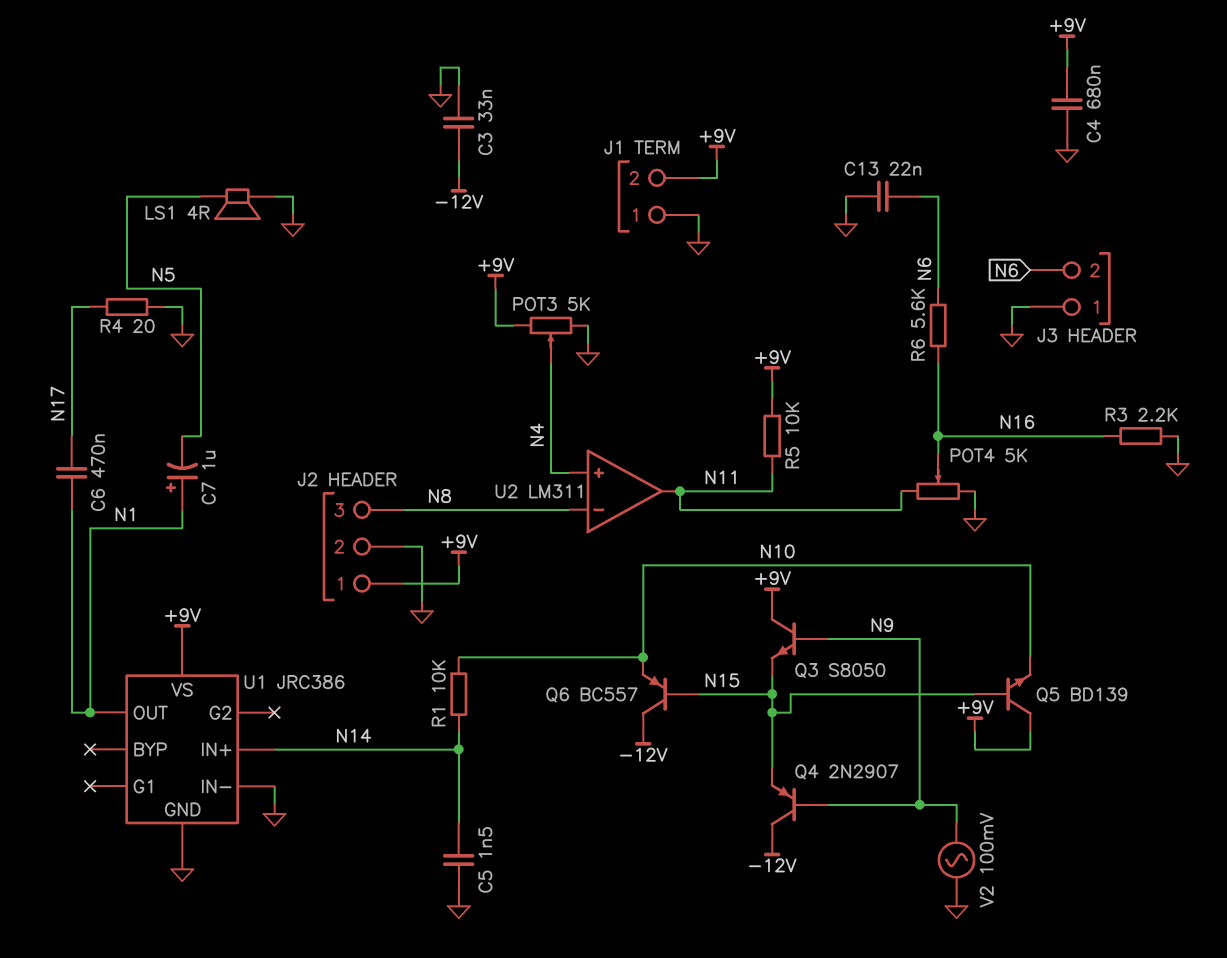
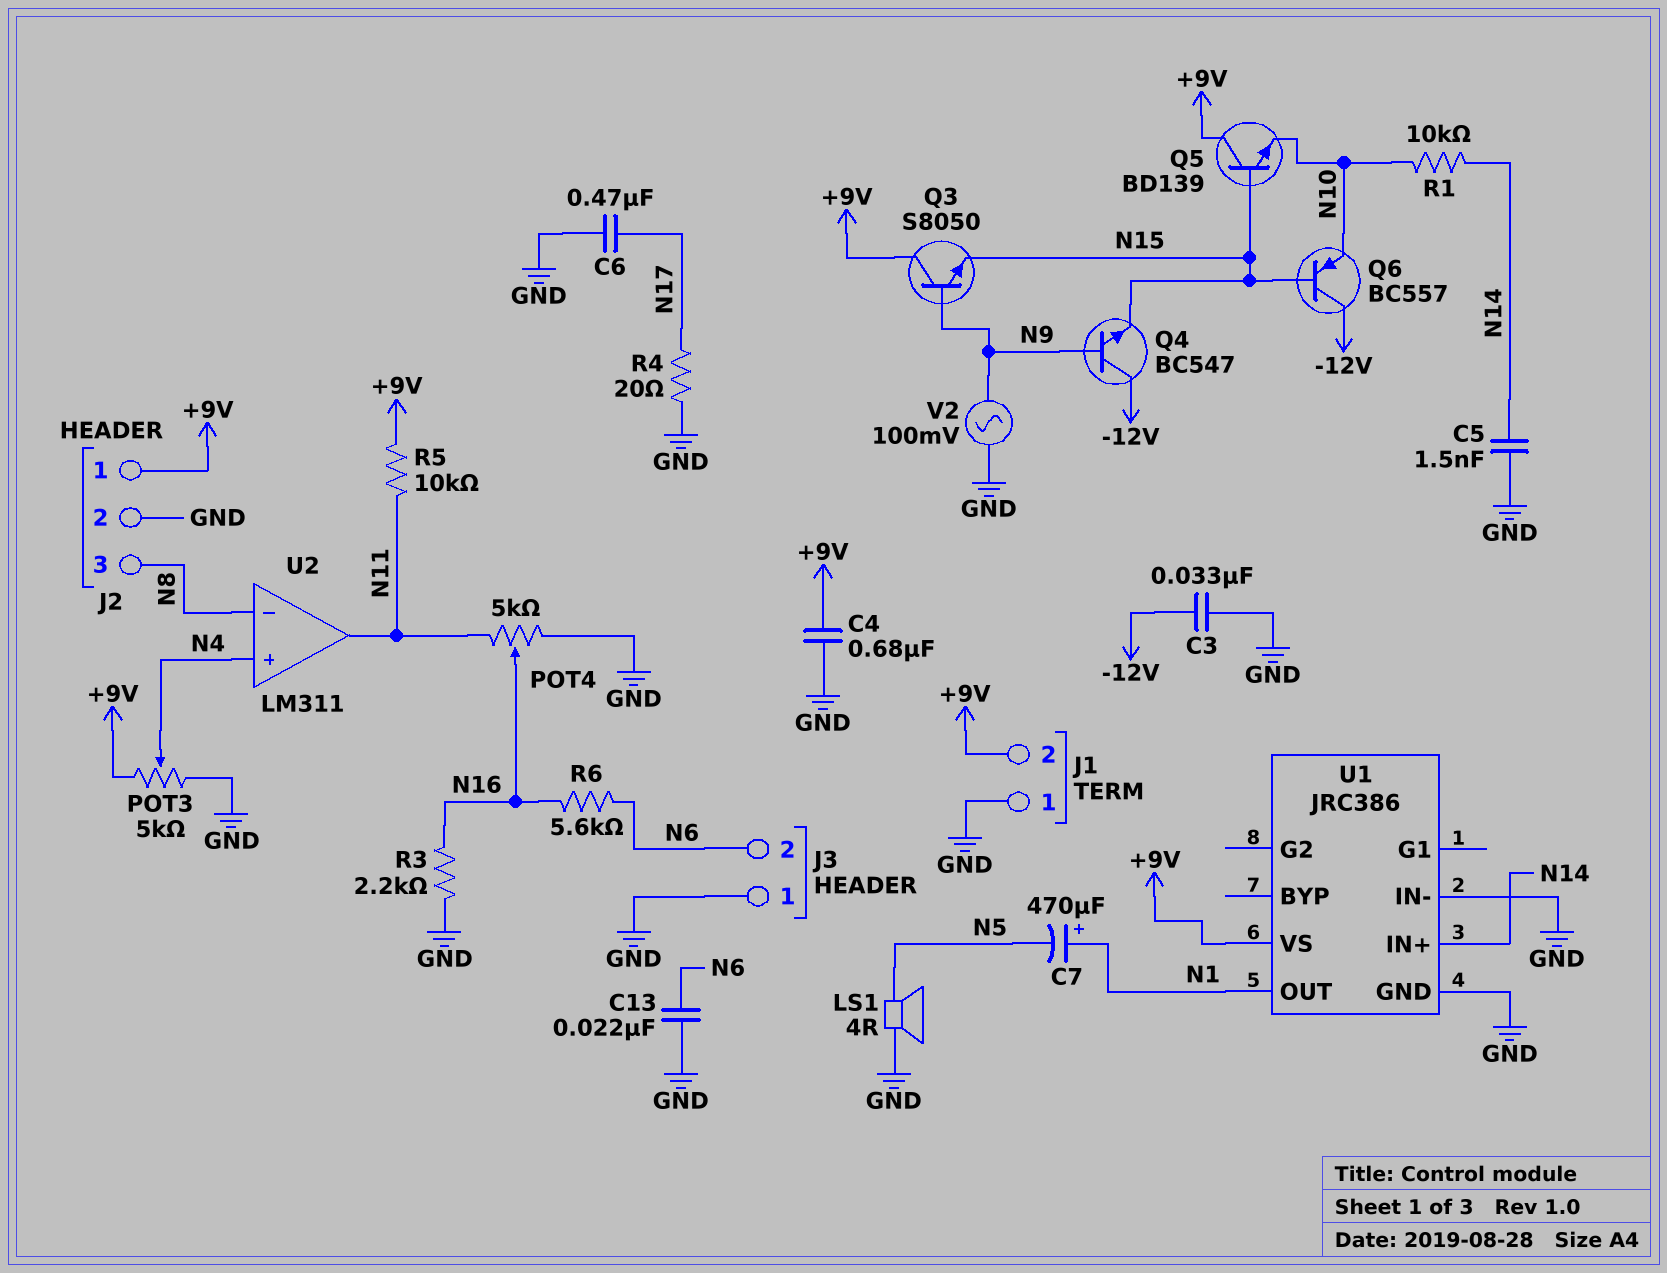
C6: 470nF (N1, N17) -> 470nF (GND, N17)
C7: 1uF (plus N1, minus N5) -> 470uF (plus N1, minus N5)
Q4: PNP 2N2907 (B N9, C -12V, E N15) -> NPN BC547 (B N9, C -12V, E N15)

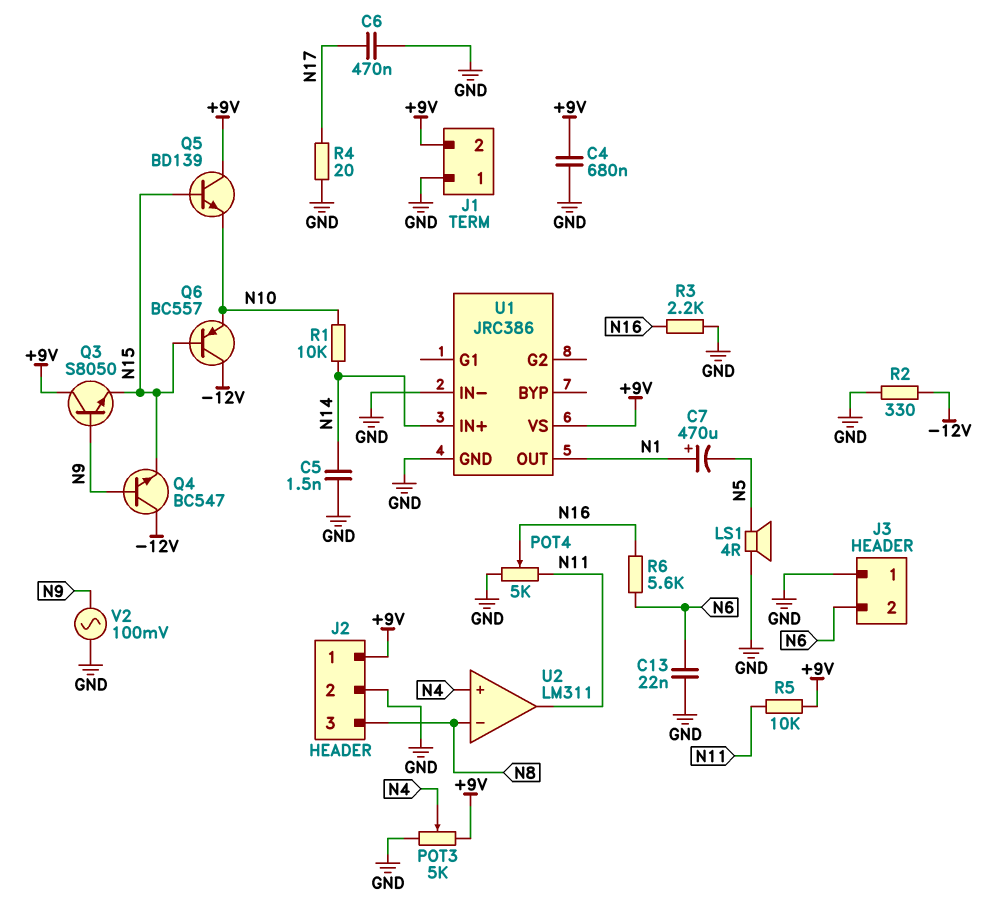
C3: 33nF (-12V, GND) -> none
R2: none -> 330 (-12V, GND)

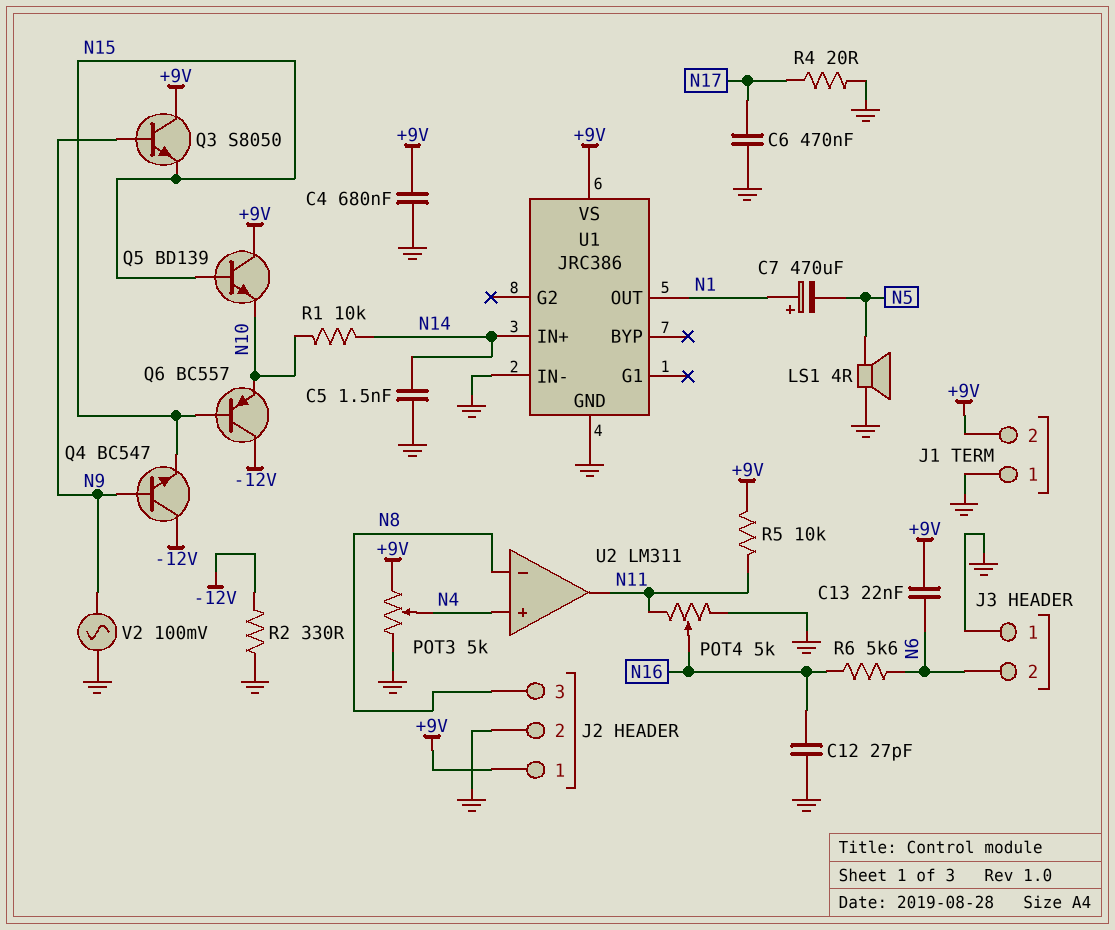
C12: none -> 27pF (GND, N16)
C13: 22nF (GND, N6) -> 22nF (+9V, N6)
R3: 2.2k (GND, N16) -> none

